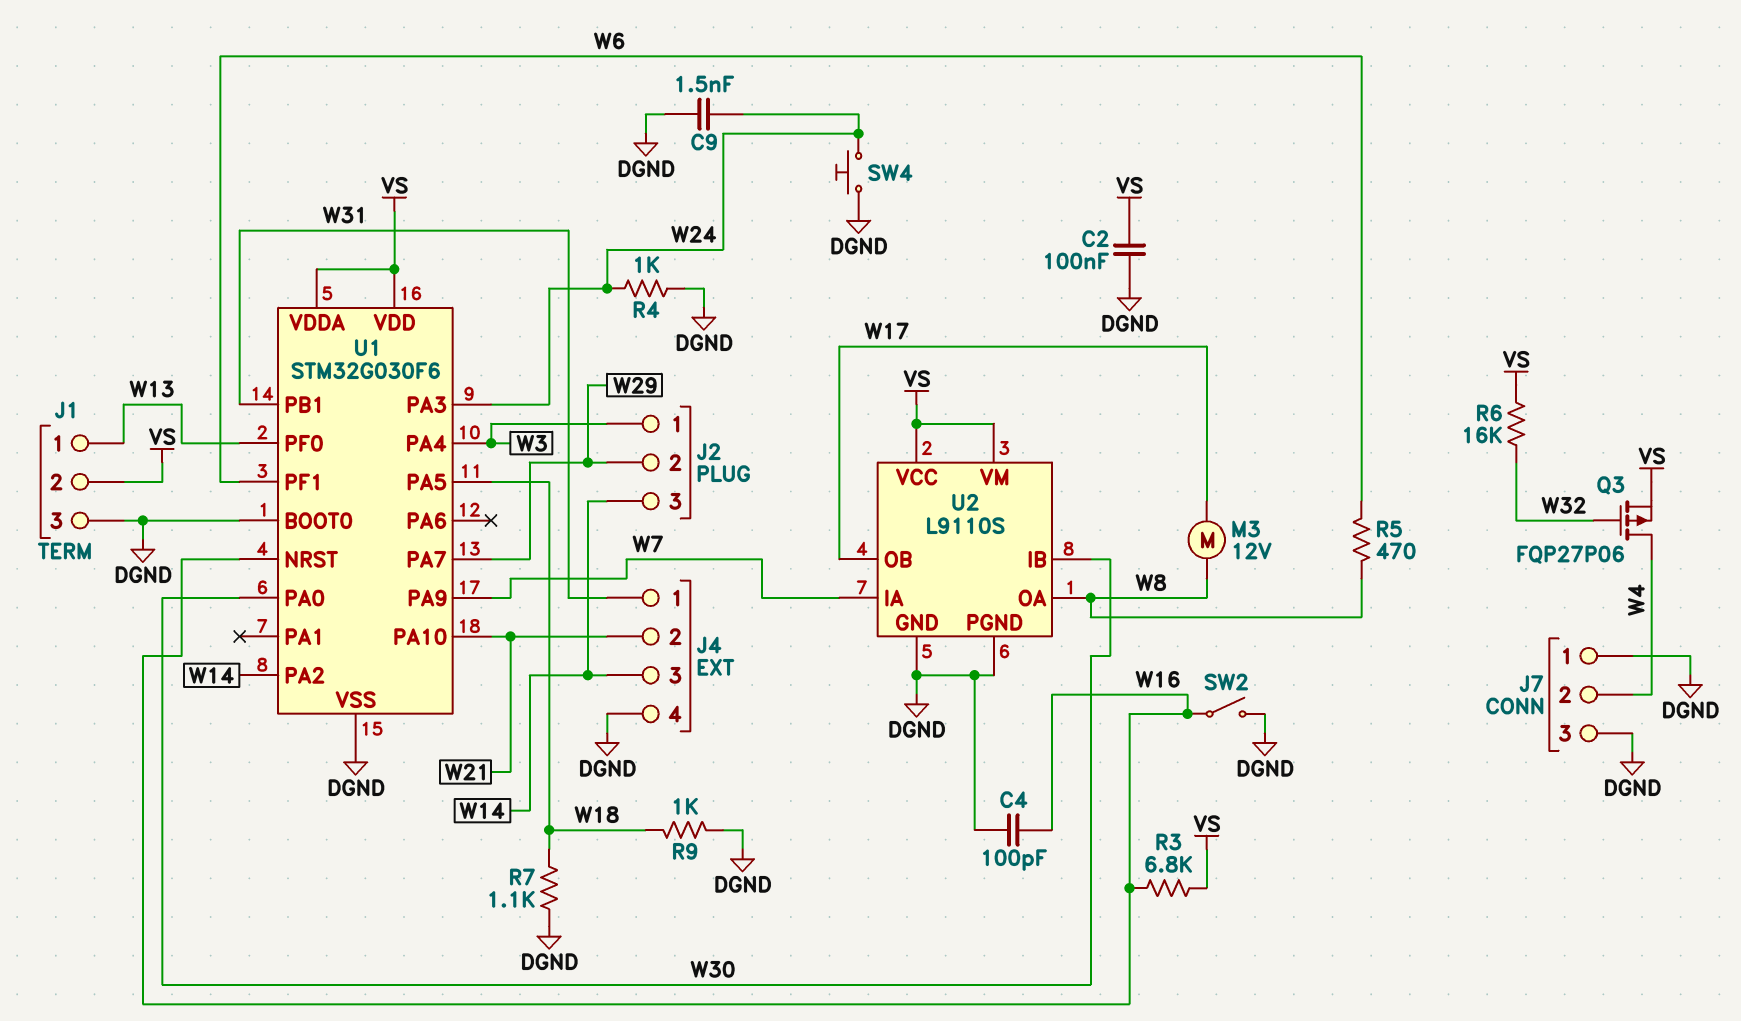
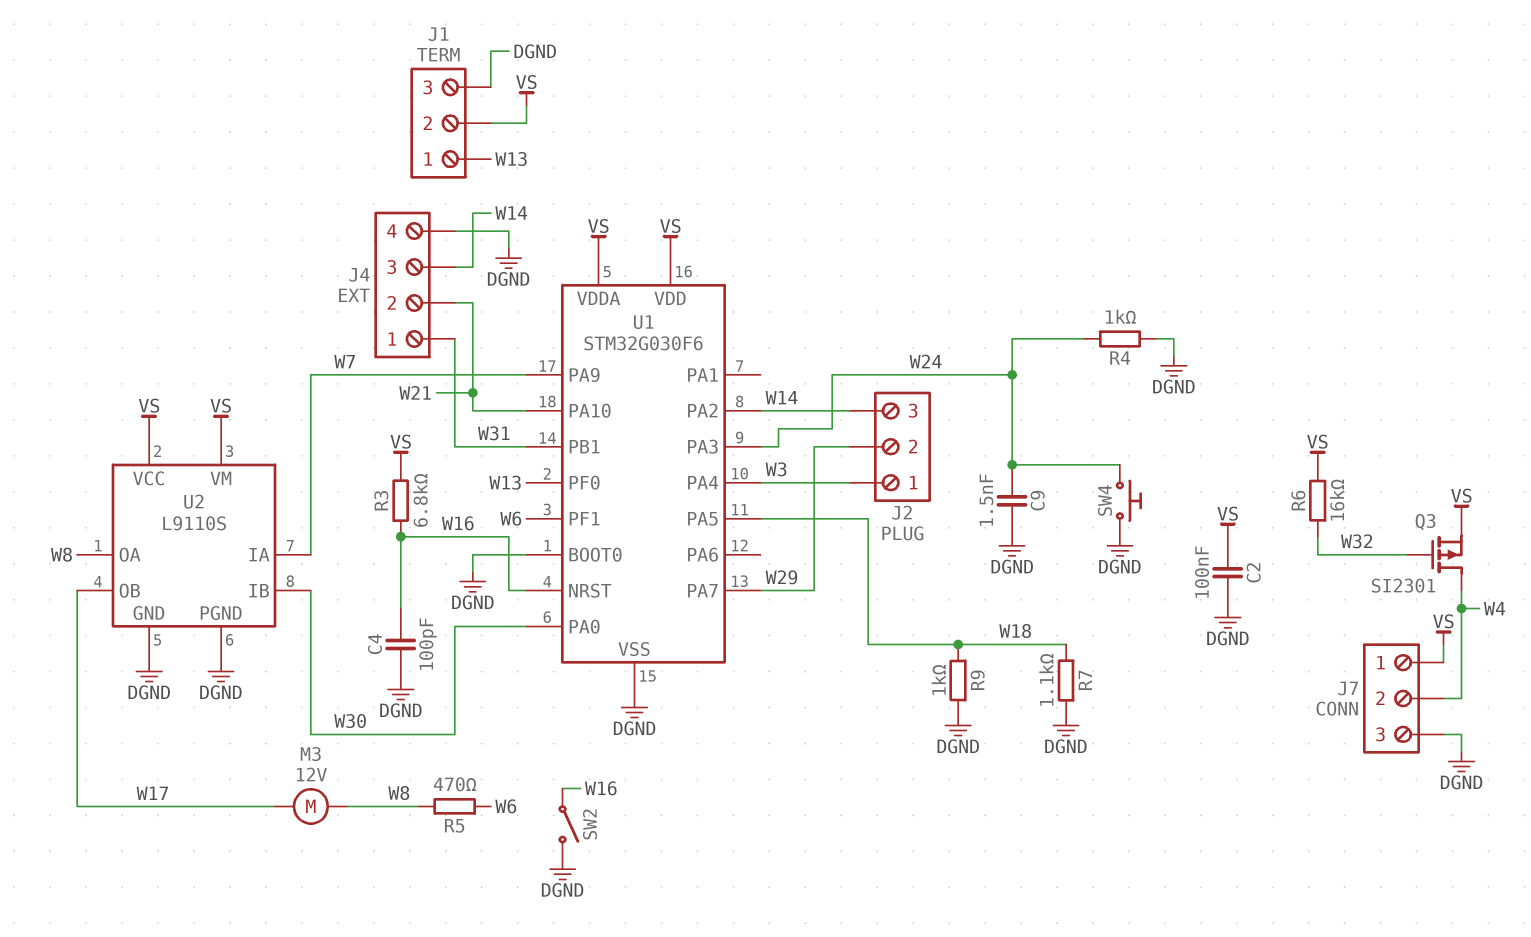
J7 pin 1: DGND -> VS
Q3: PMOS FQP27P06 (G W32, D W4, S VS) -> PMOS SI2301 (G W32, D W4, S VS)

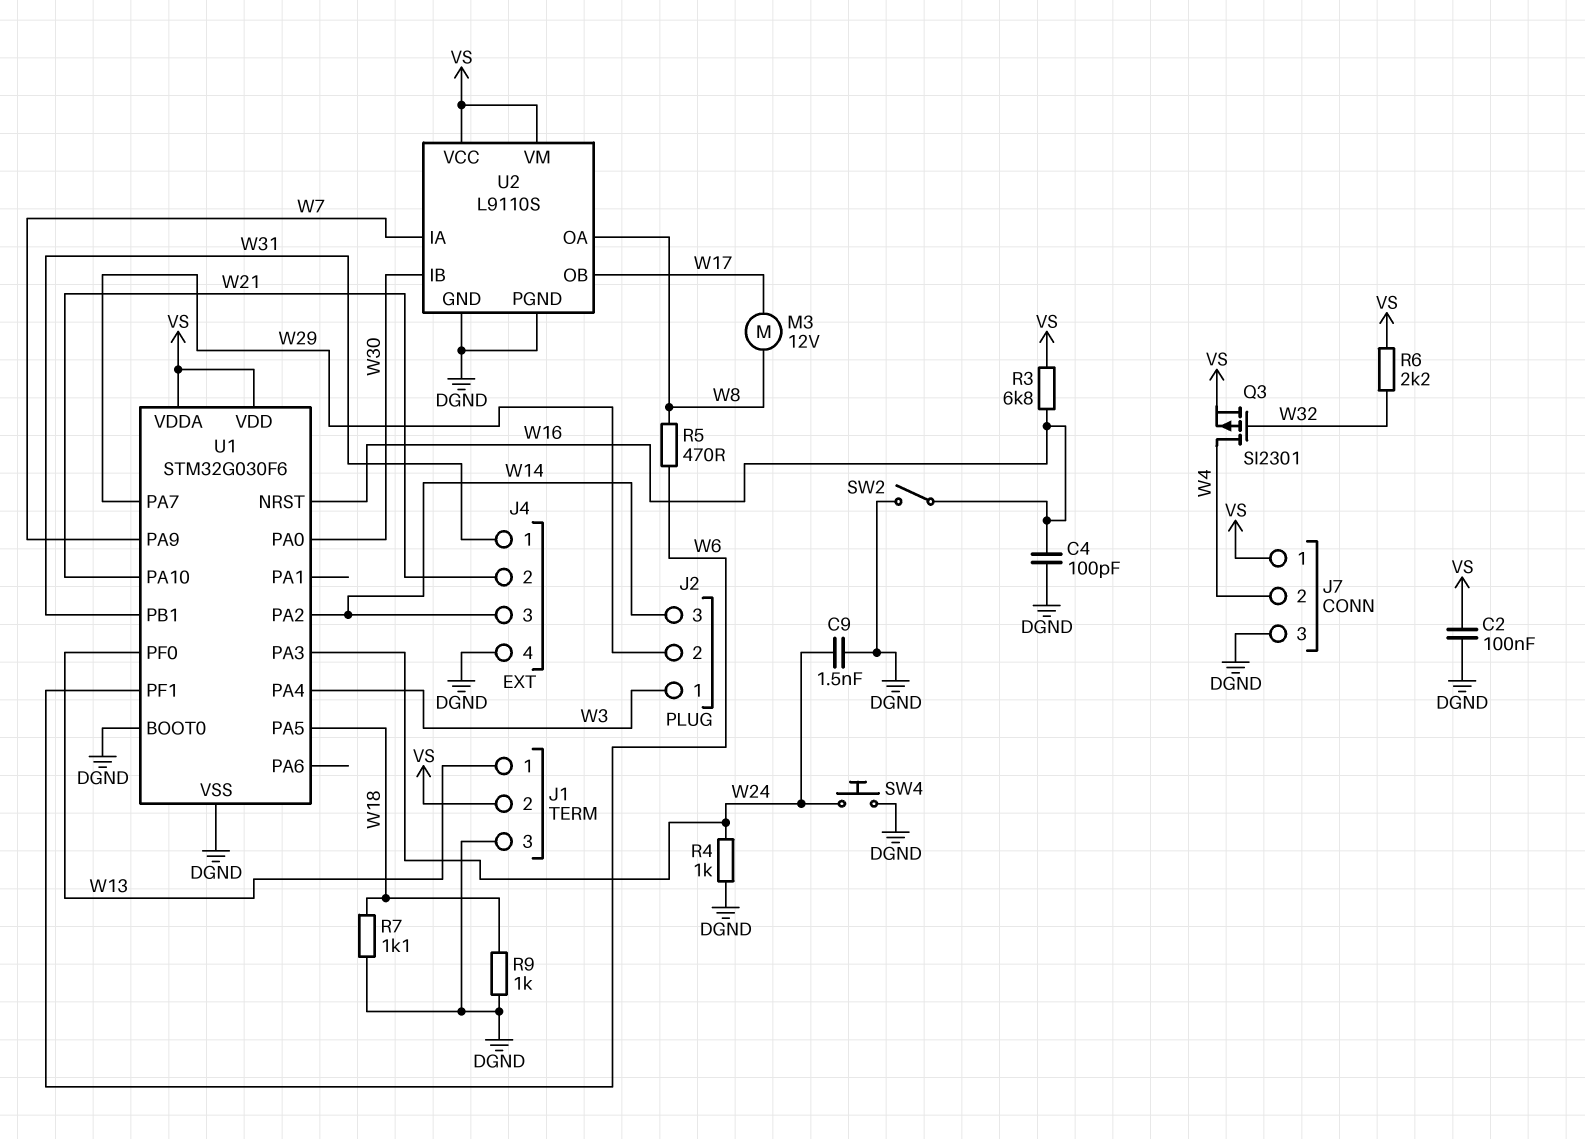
R6: 16k (VS, W32) -> 2.2k (VS, W32)

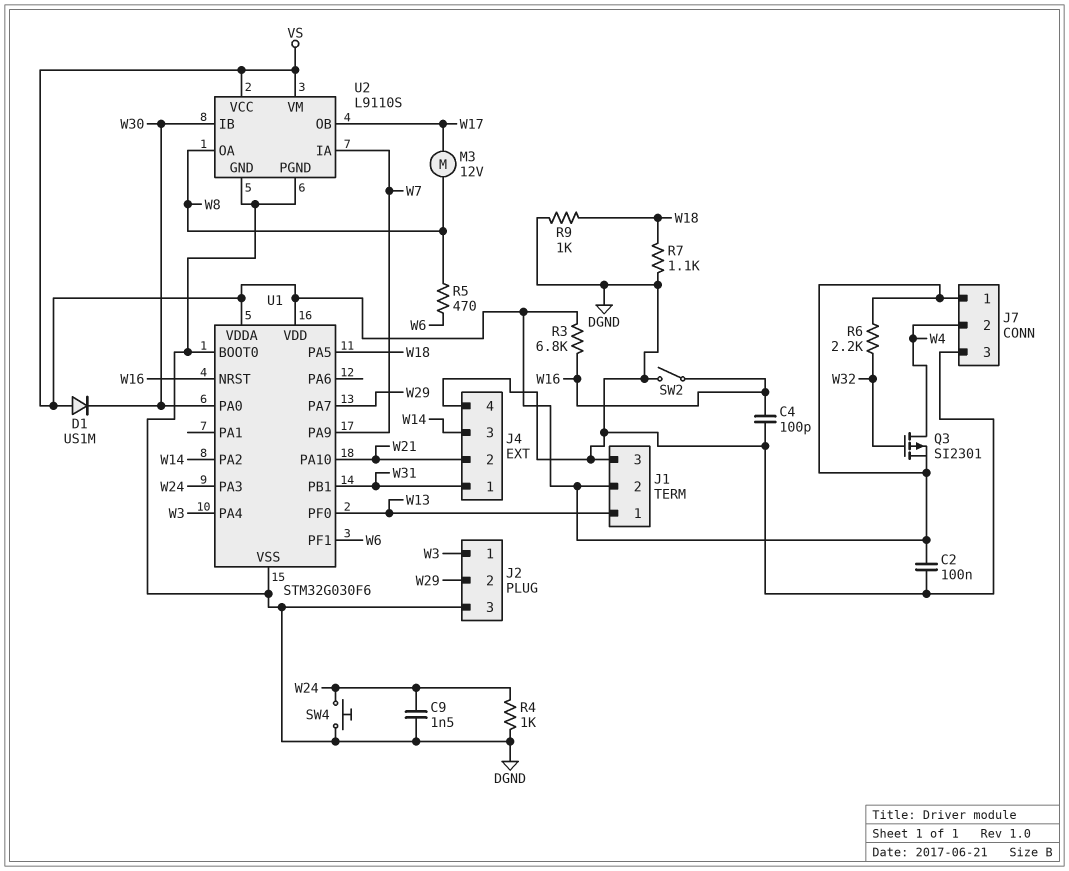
D1: none -> diode US1M (A VS, K W30)
J2 pin 3: W14 -> DGND

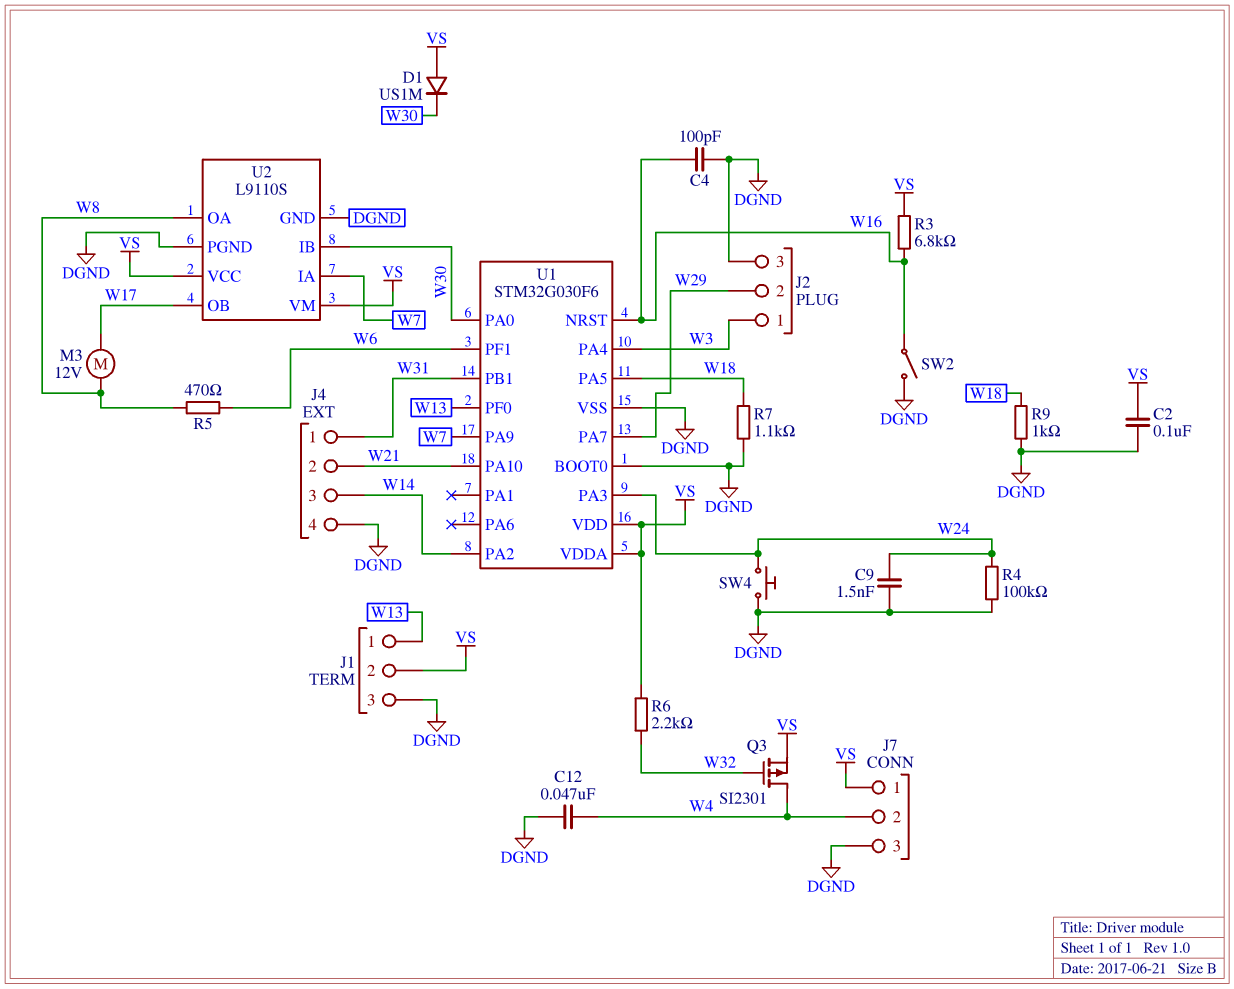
C12: none -> 47nF (DGND, W4)
R4: 1k (DGND, W24) -> 100k (DGND, W24)

